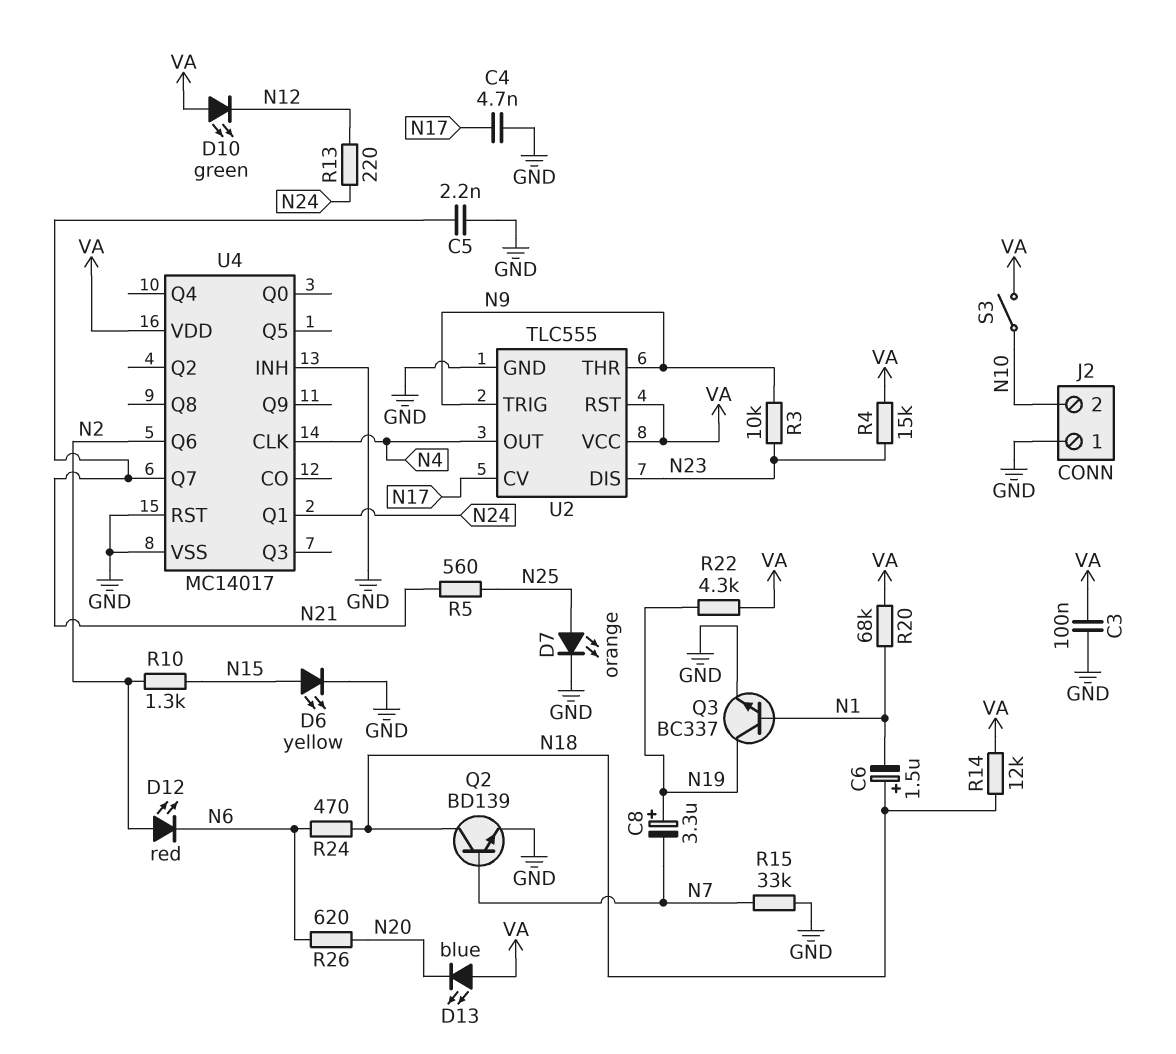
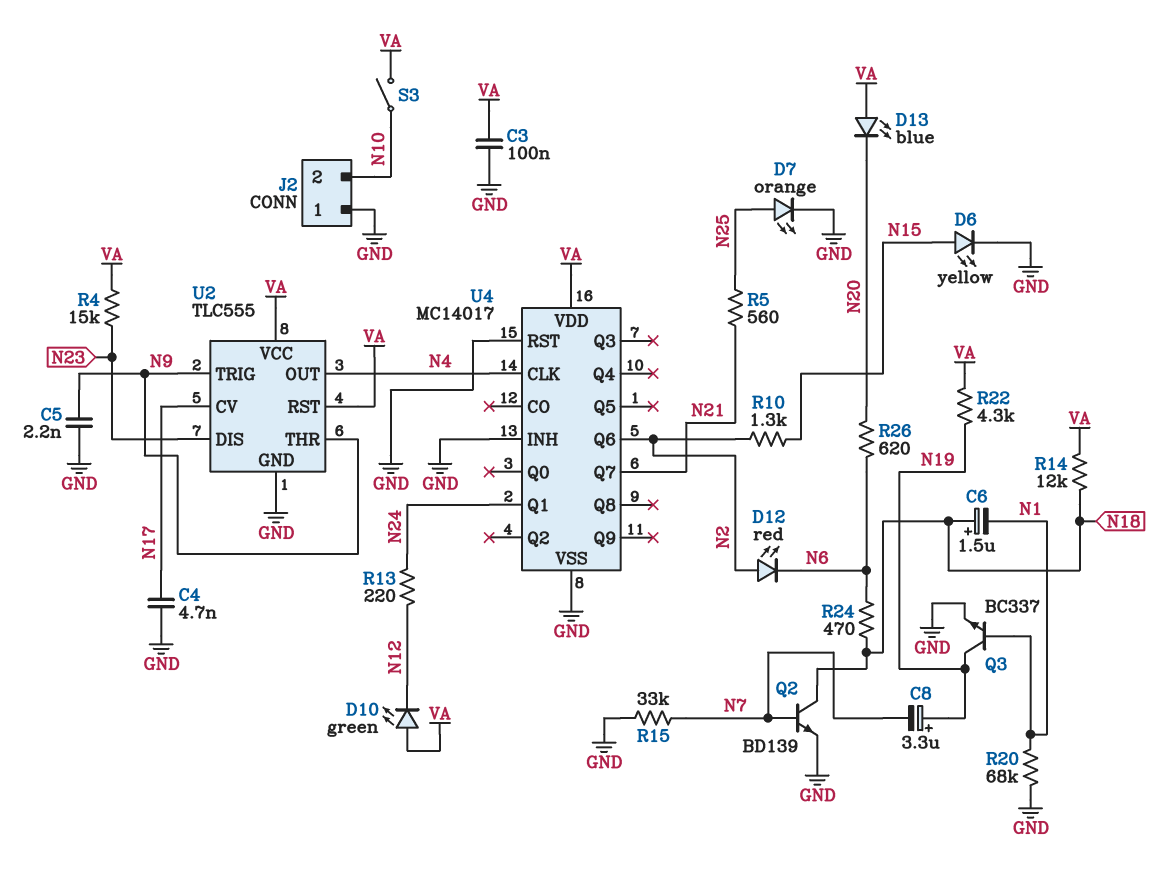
C5: 2.2nF (GND, N21) -> 2.2nF (GND, N9)
R3: 10k (N9, N23) -> none
R20: 68k (N1, VA) -> 68k (GND, N1)

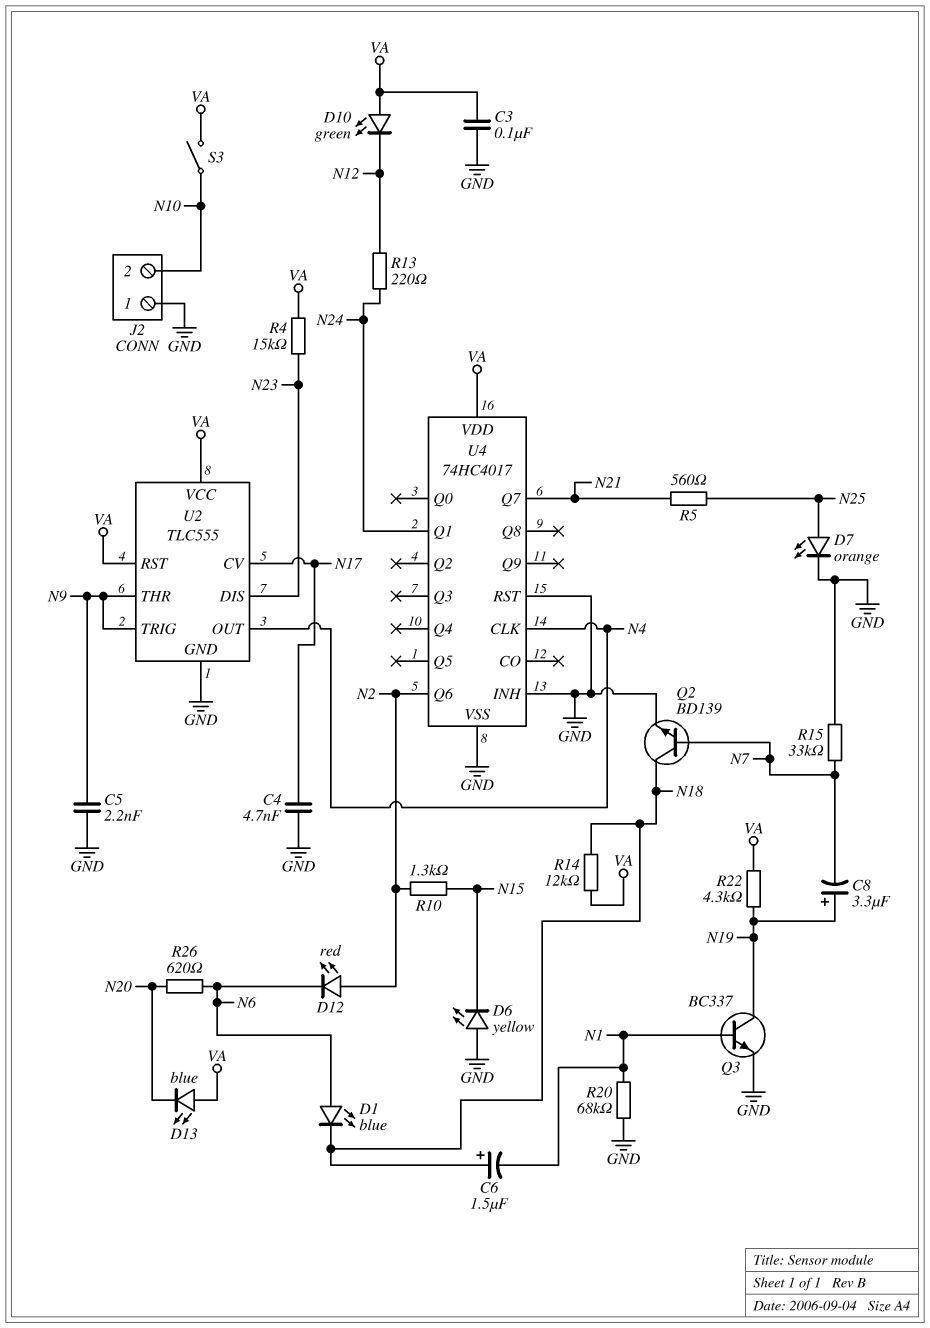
D1: none -> LED blue (A N6, K N18)
D6: LED yellow (A N15, K GND) -> LED yellow (A GND, K N15)
R24: 470 (N6, N18) -> none
U4: MC14017 -> 74HC4017

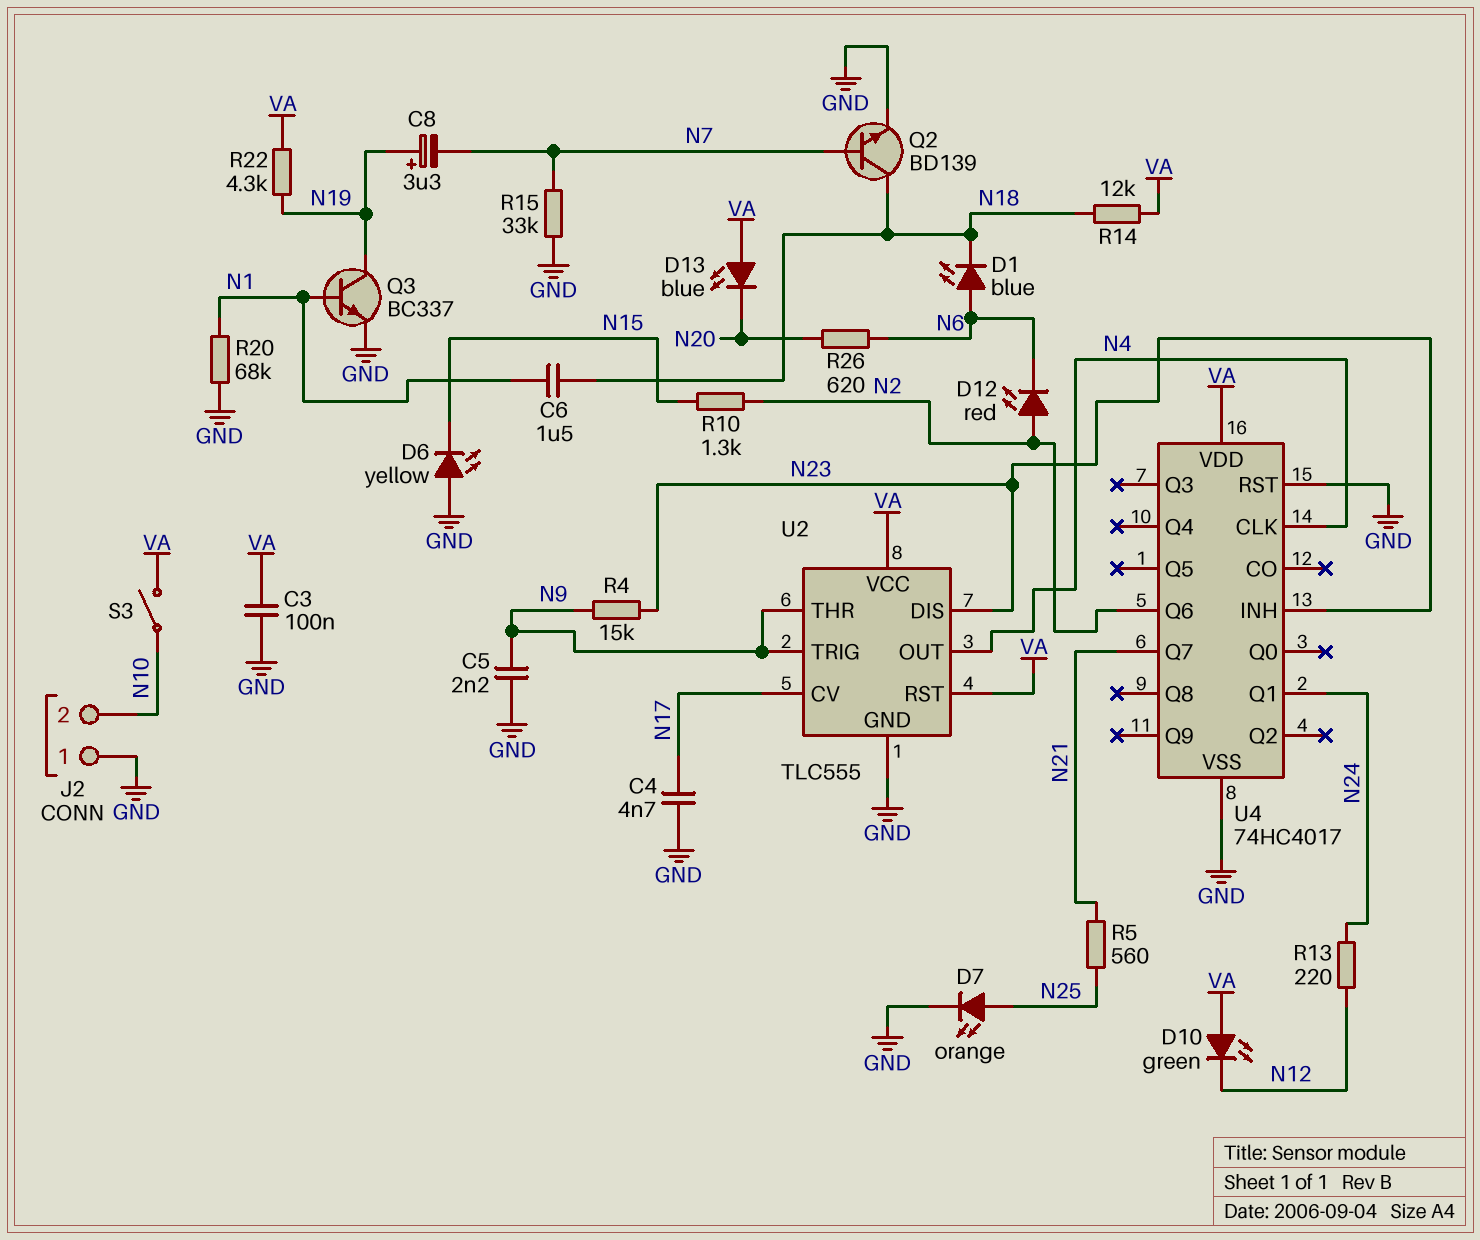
C6: 1.5uF (plus N18, minus N1) -> 1.5uF (N1, N18)
R4: 15k (N23, VA) -> 15k (N9, N23)
U4 pin INH: GND -> N23

